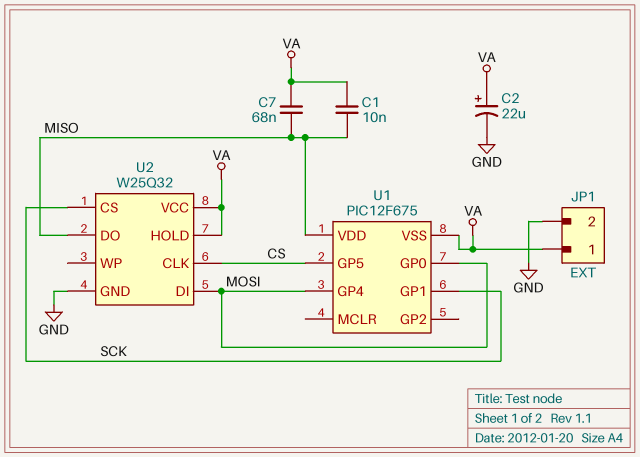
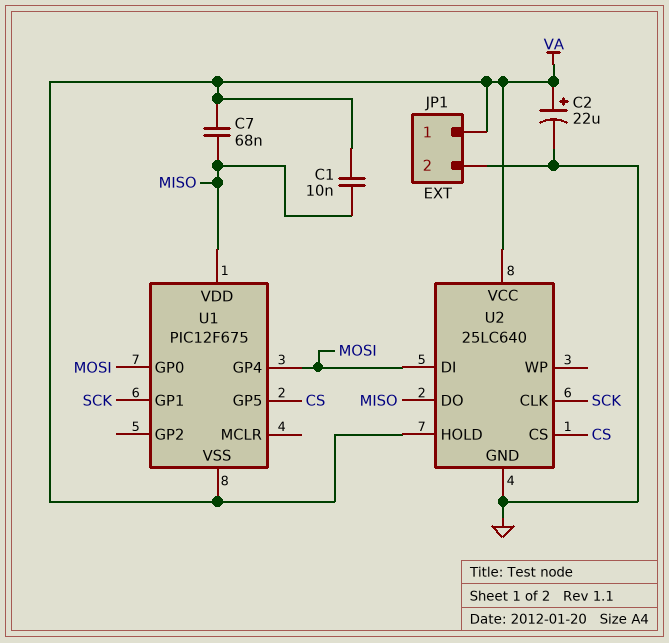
U2: W25Q32 -> 25LC640
U2 pin CLK: CS -> SCK
U2 pin CS: SCK -> CS

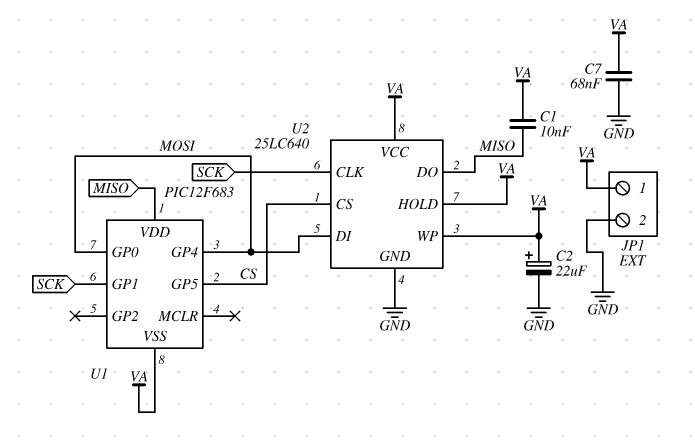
C7: 68nF (MISO, VA) -> 68nF (GND, VA)
U1: PIC12F675 -> PIC12F683
U2 pin WP: none -> VA

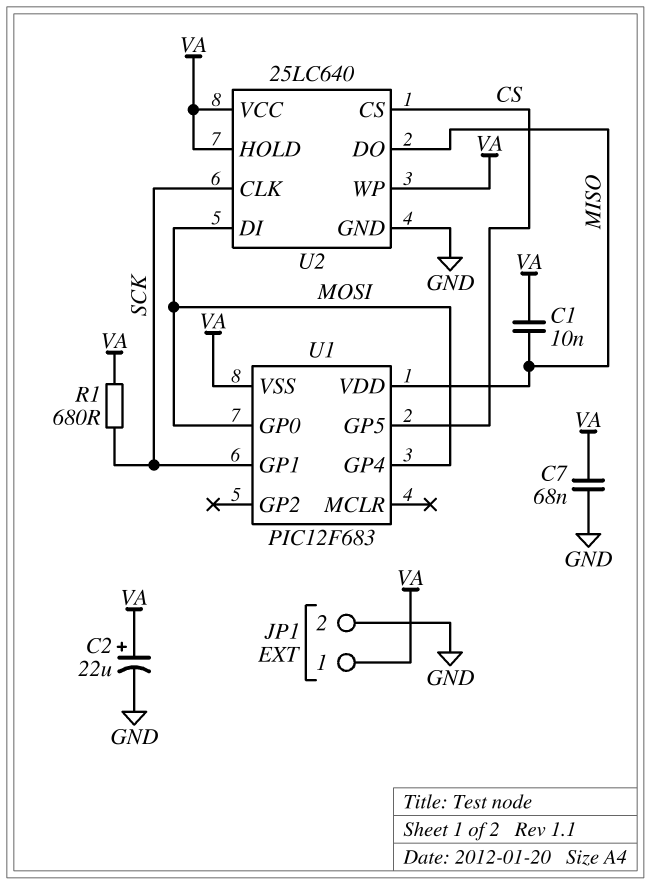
R1: none -> 680 (SCK, VA)

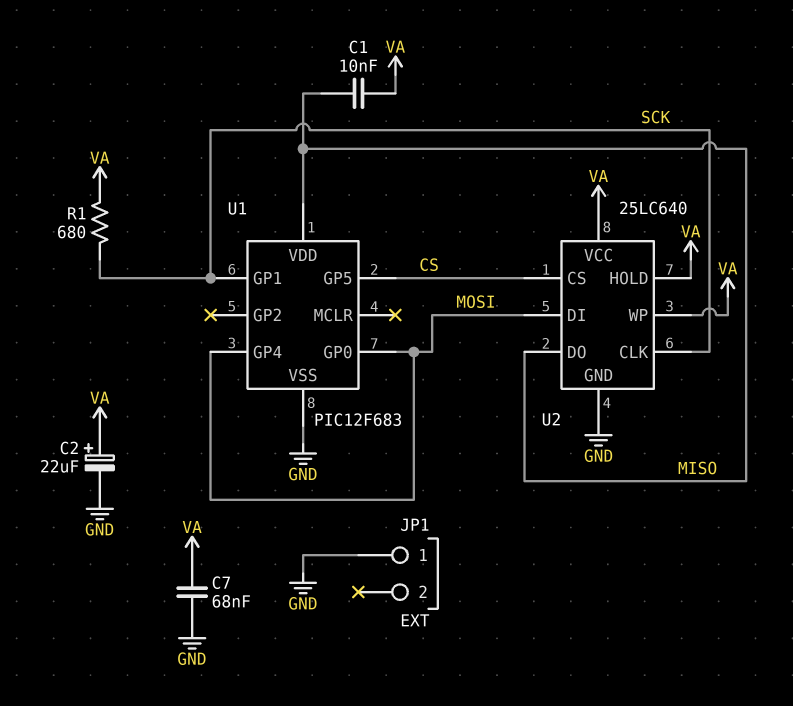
JP1 pin 1: VA -> GND
JP1 pin 2: GND -> none
U1 pin VSS: VA -> GND

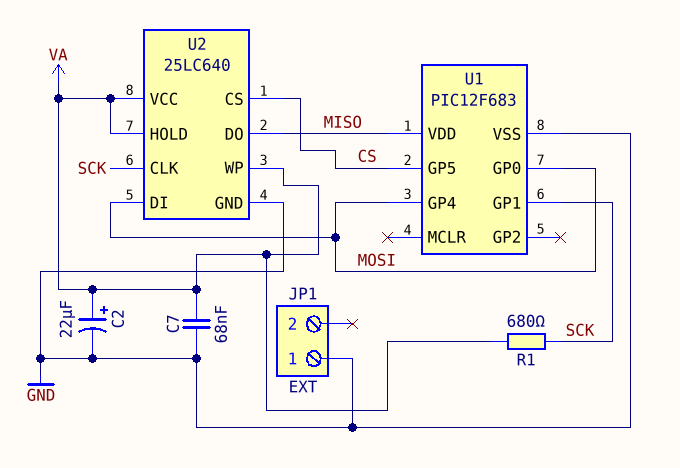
C1: 10nF (MISO, VA) -> none

